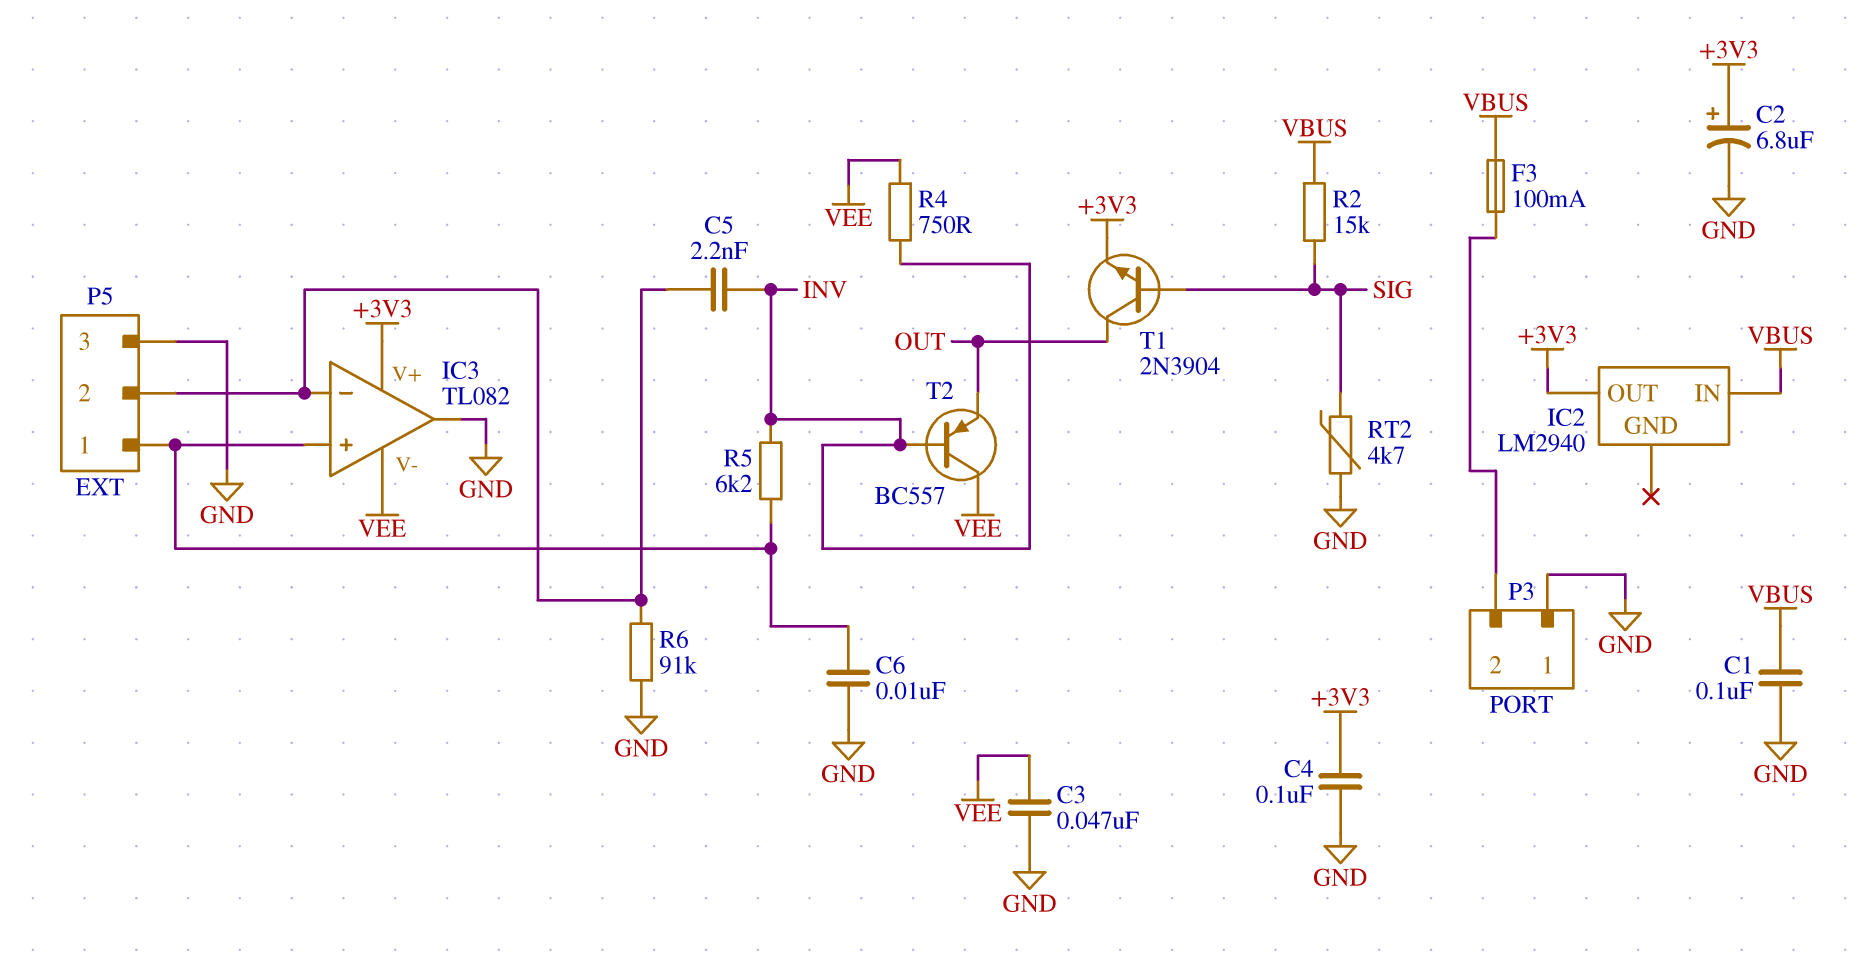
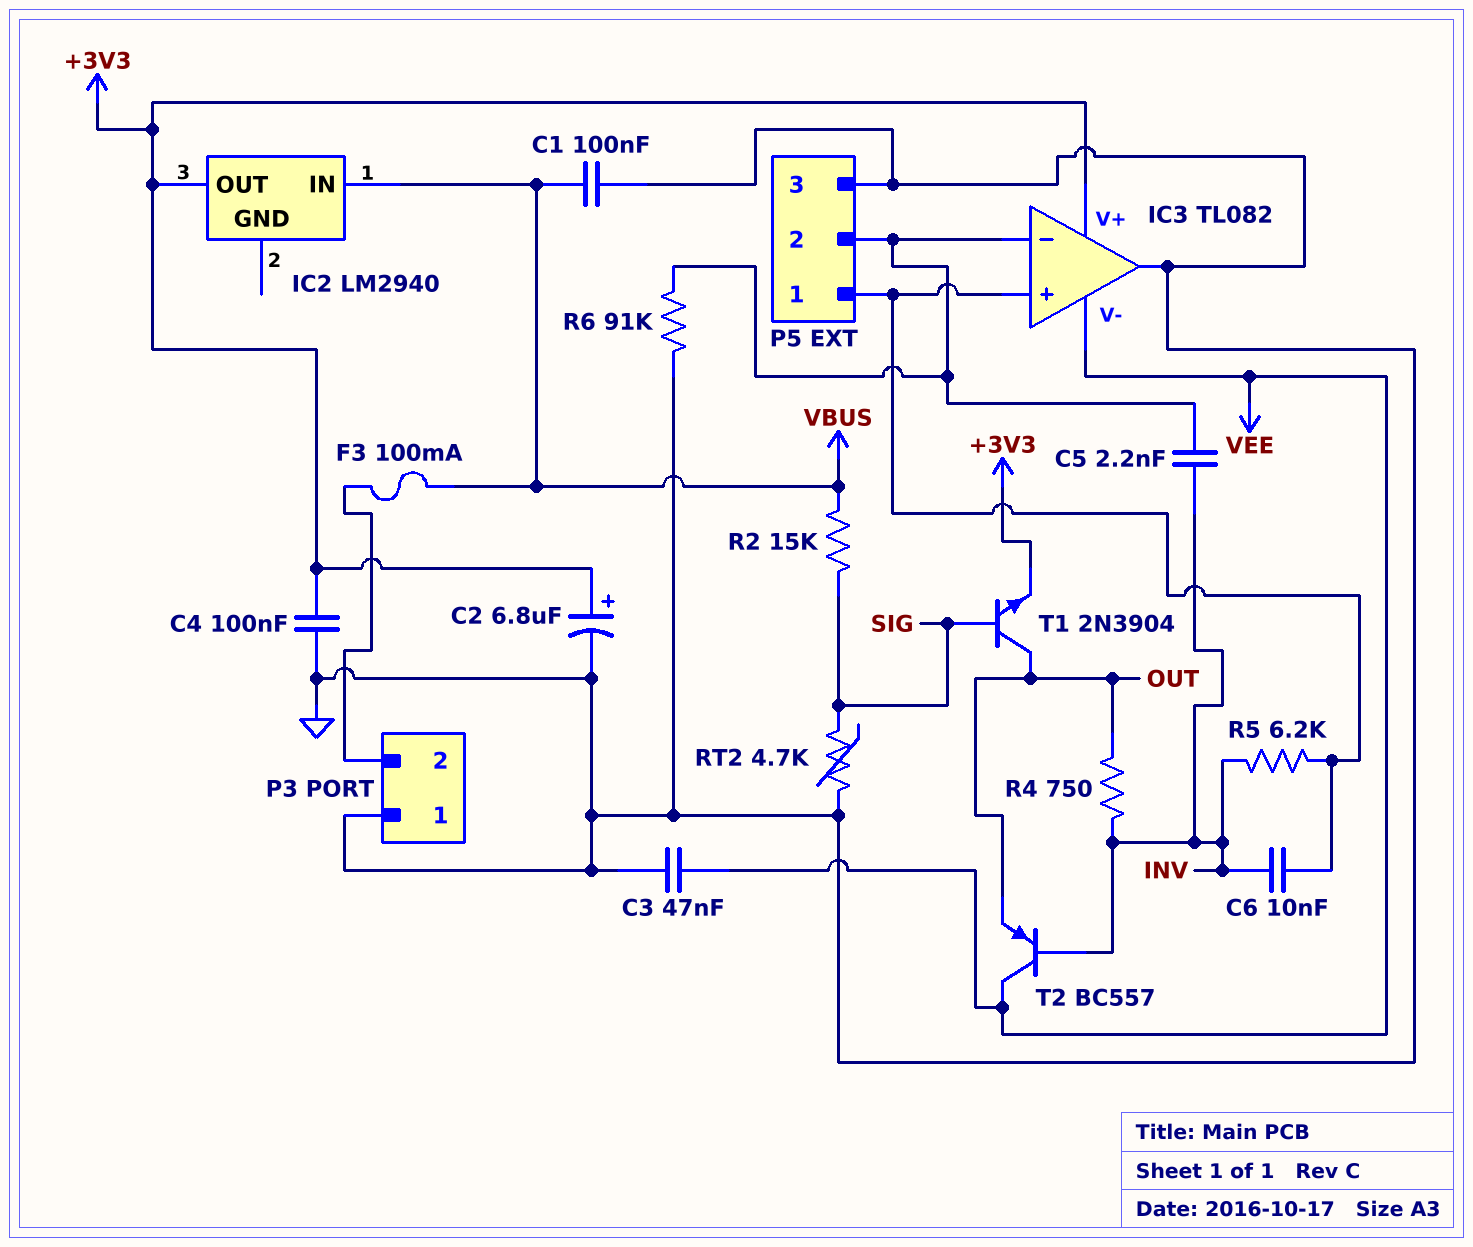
C6: 10nF (GND, IC3/in+) -> 10nF (IC3/in+, INV)
R4: 750 (INV, VEE) -> 750 (INV, OUT)

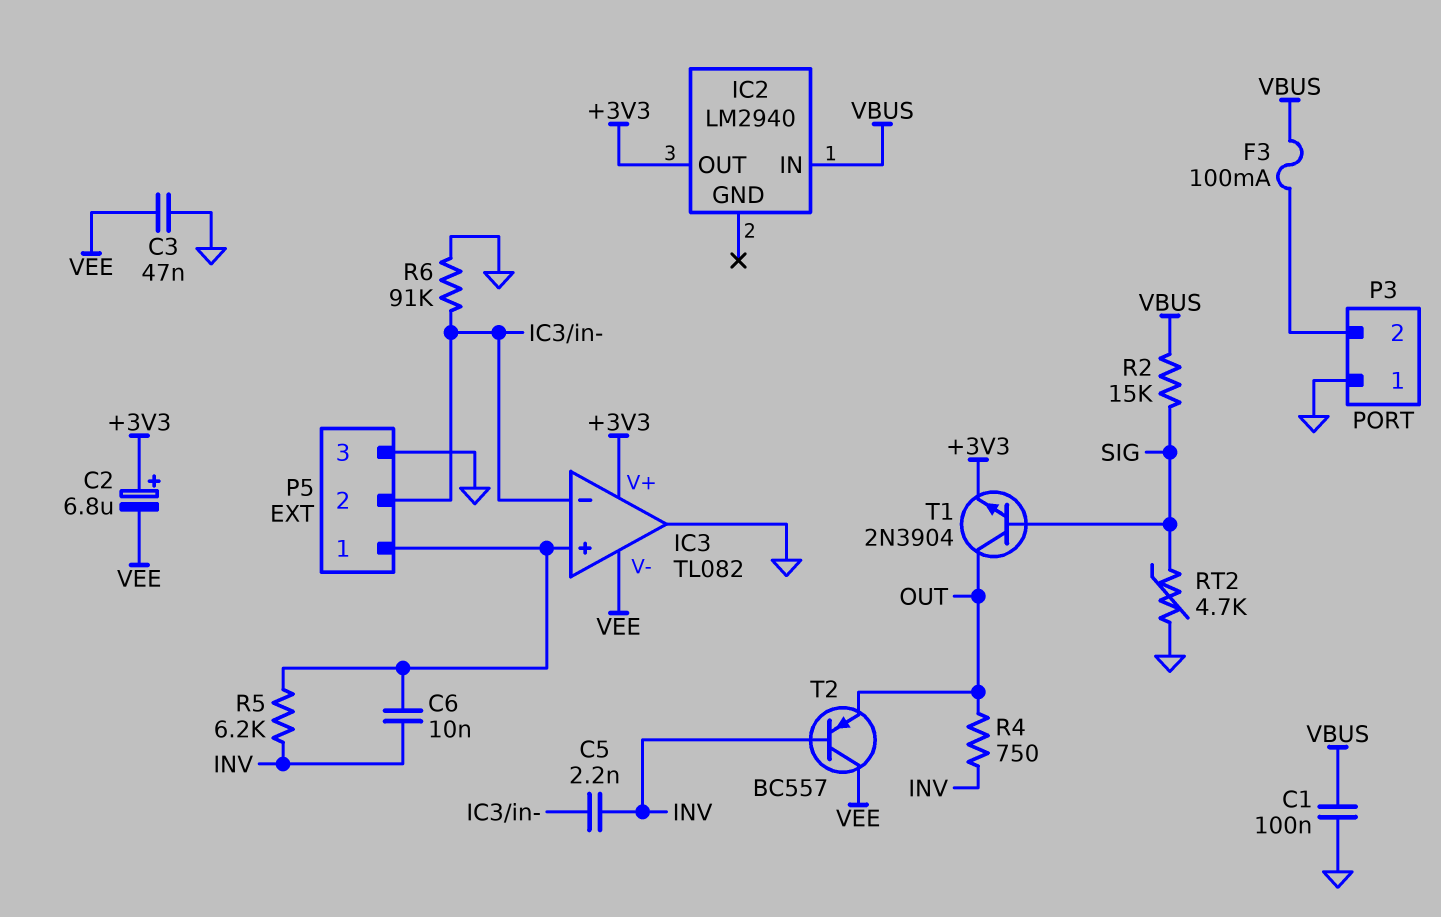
C2: 6.8uF (plus +3V3, minus GND) -> 6.8uF (plus +3V3, minus VEE)
C4: 100nF (+3V3, GND) -> none

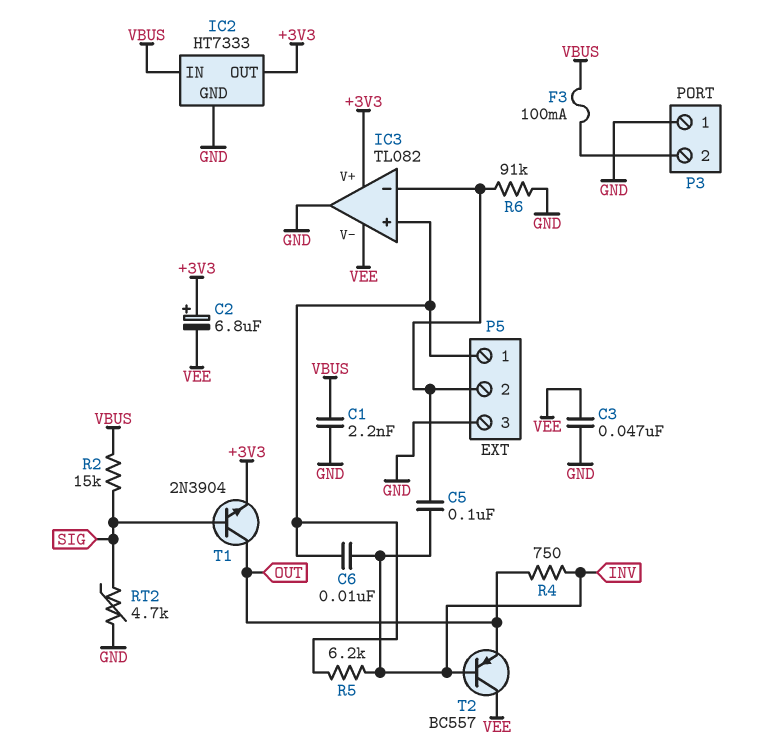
C1: 100nF (GND, VBUS) -> 2.2nF (GND, VBUS)
C5: 2.2nF (IC3/in-, INV) -> 100nF (IC3/in-, INV)
IC2: LM2940 -> HT7333
IC2 pin GND: none -> GND

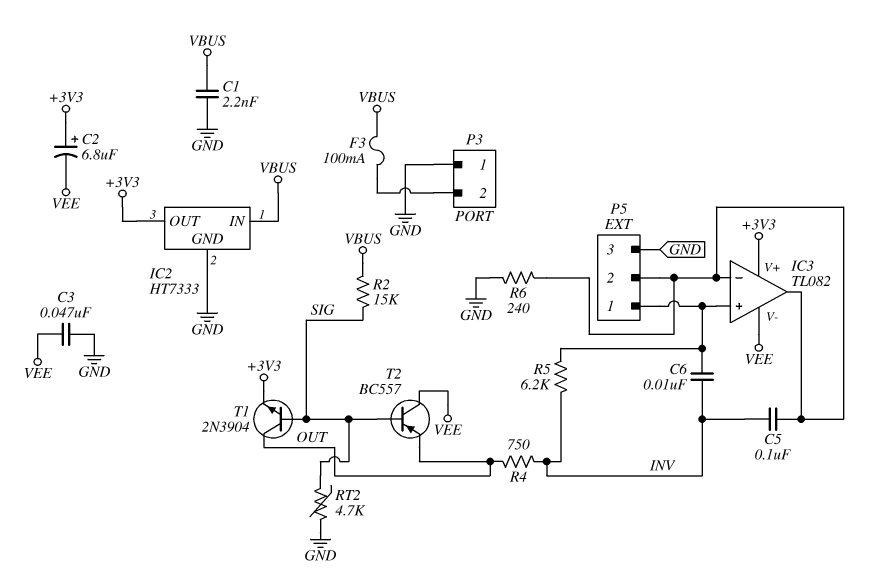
IC3 pin out: GND -> IC3/in-
R6: 91k (GND, IC3/in-) -> 240 (GND, IC3/in-)
T2: PNP BC557 (B INV, C VEE, E OUT) -> PNP BC557 (B SIG, C VEE, E OUT)

